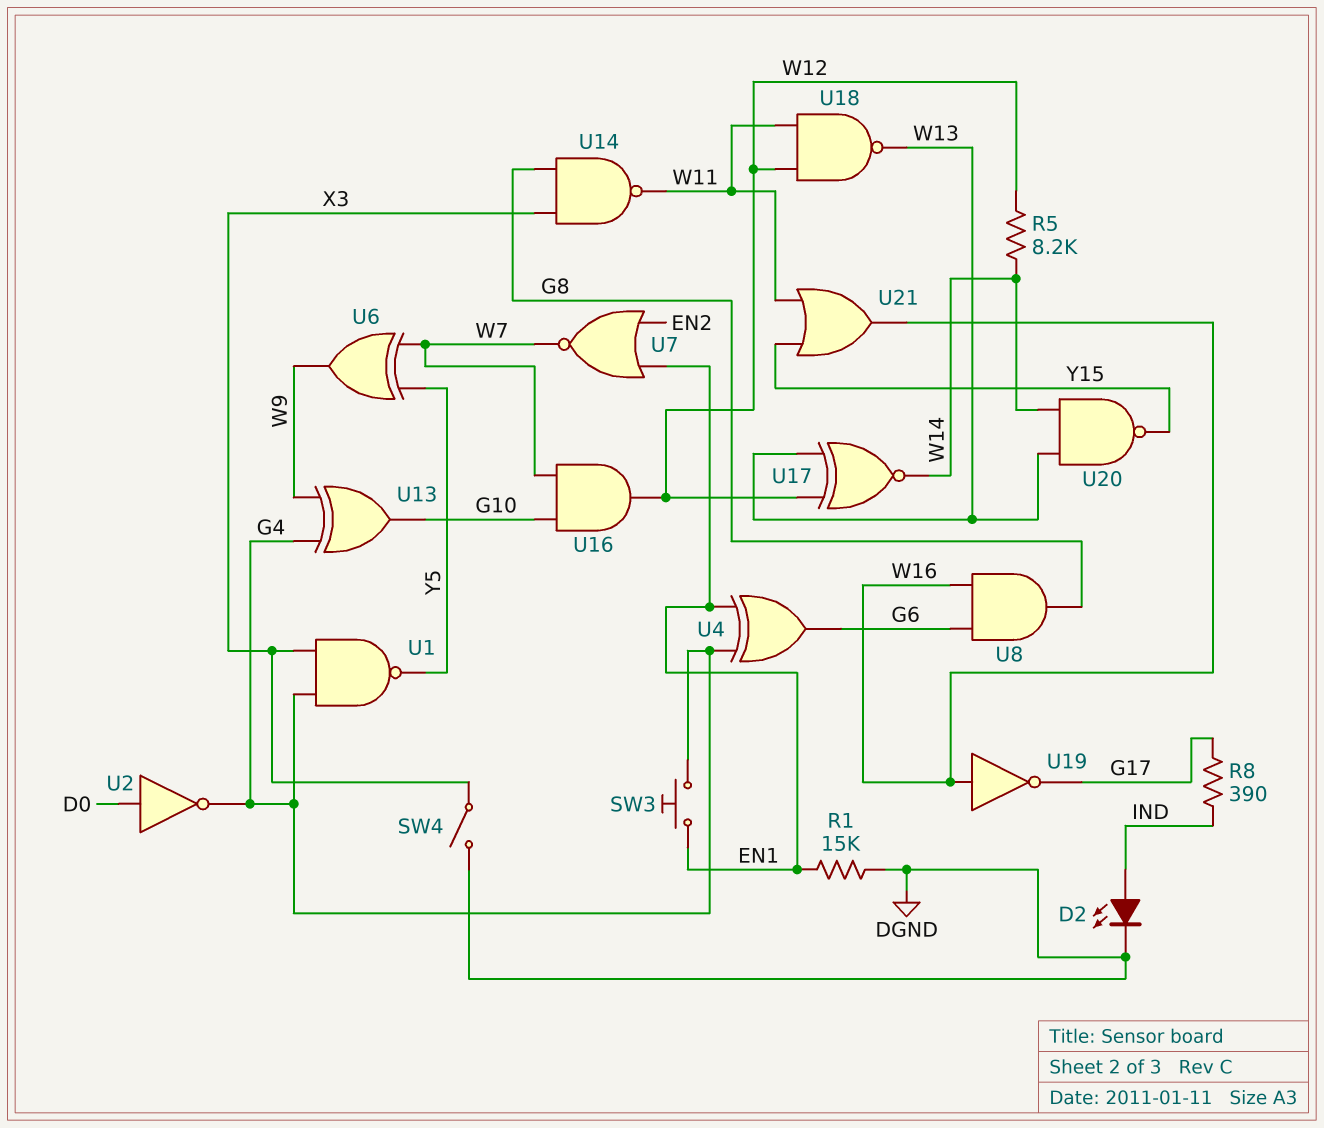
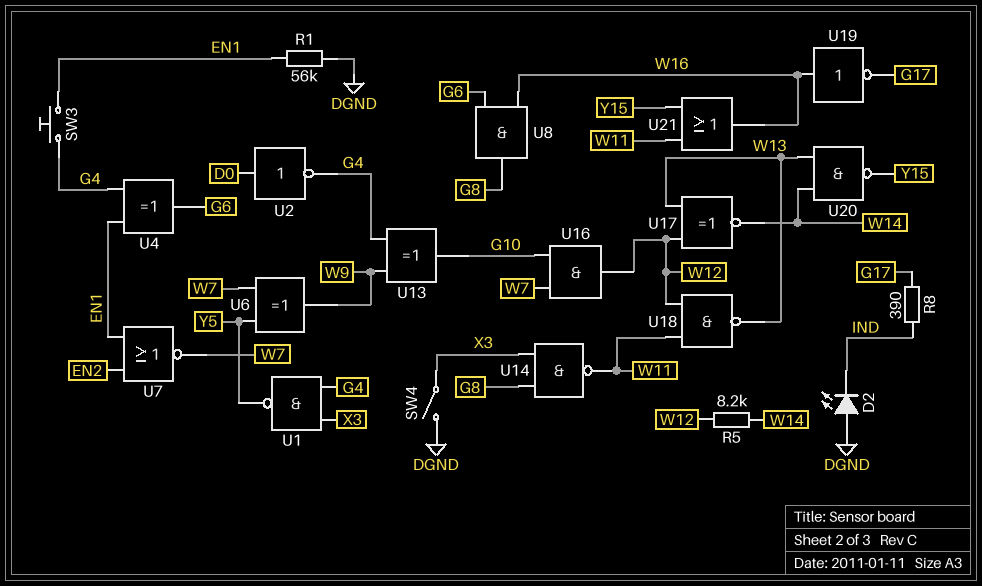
D2: LED (A IND, K DGND) -> LED (A DGND, K IND)
R1: 15k (DGND, EN1) -> 56k (DGND, EN1)

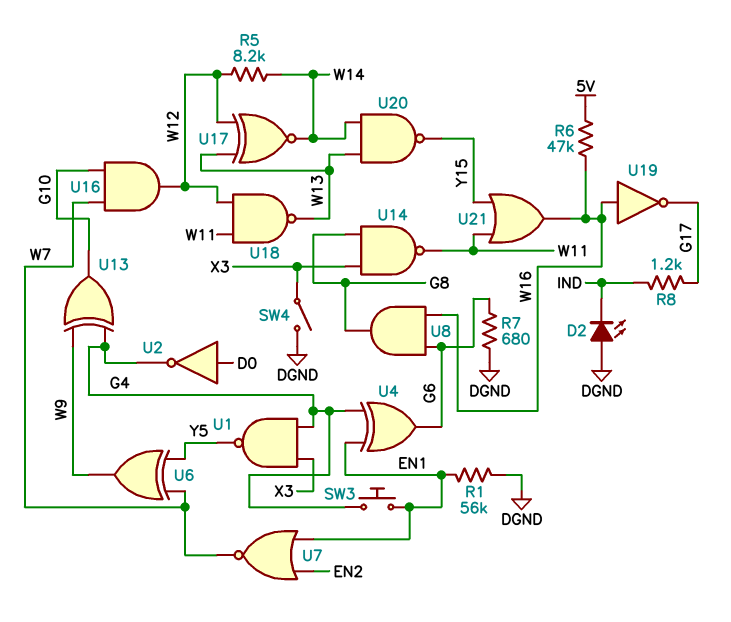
R6: none -> 47k (5V, W16)
R7: none -> 680 (DGND, G6)
R8: 390 (G17, IND) -> 1.2k (G17, IND)

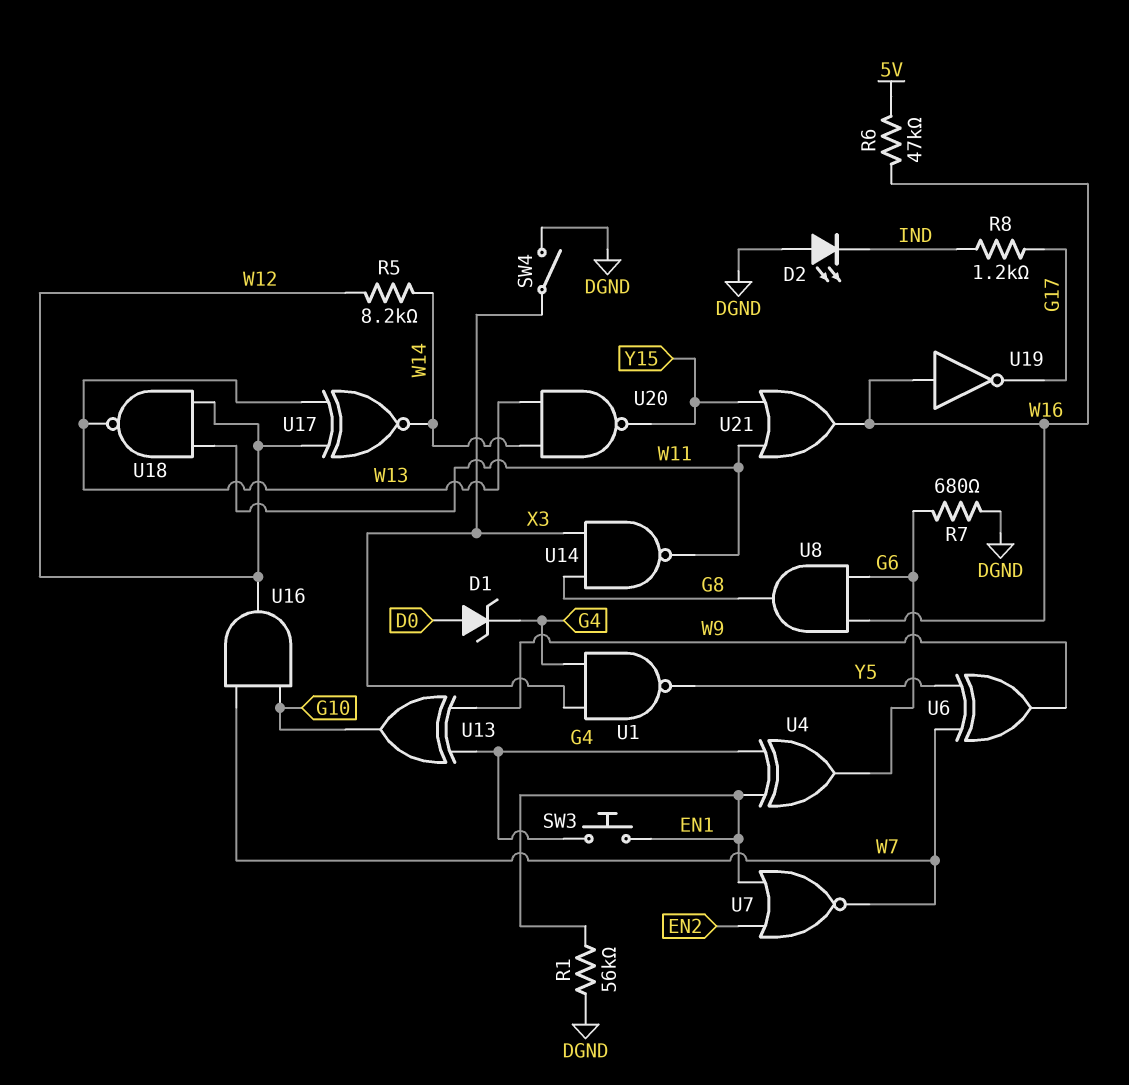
D1: none -> zener (A D0, K G4)
U2: NOT (in D0, out G4) -> none

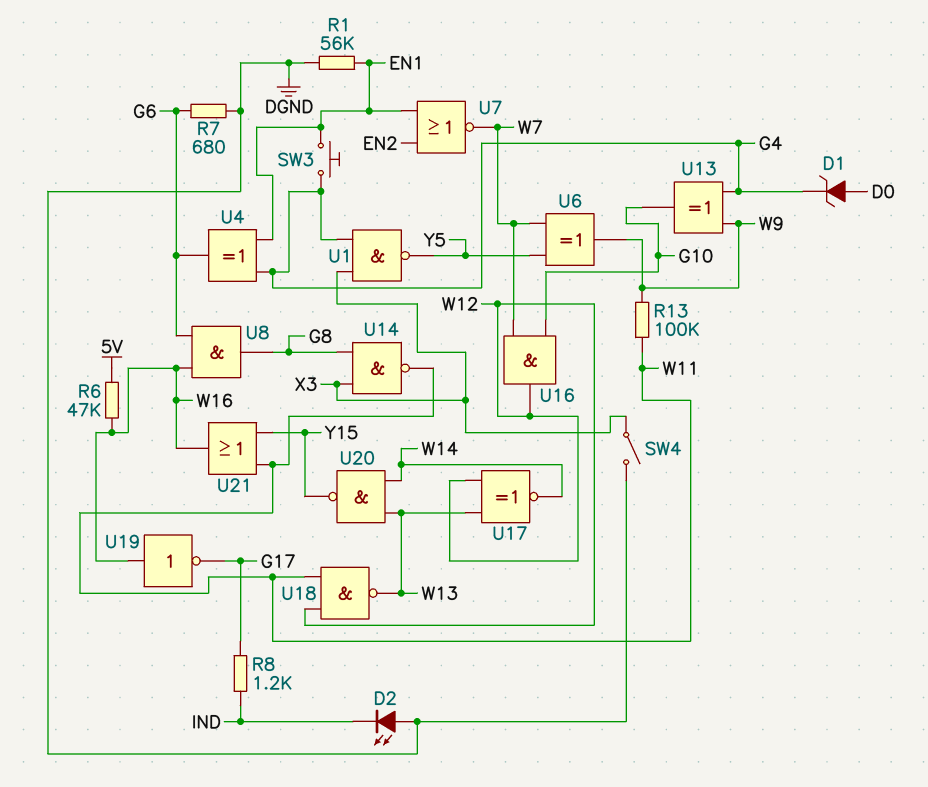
R5: 8.2k (W12, W14) -> none
R13: none -> 100k (W9, W11)

